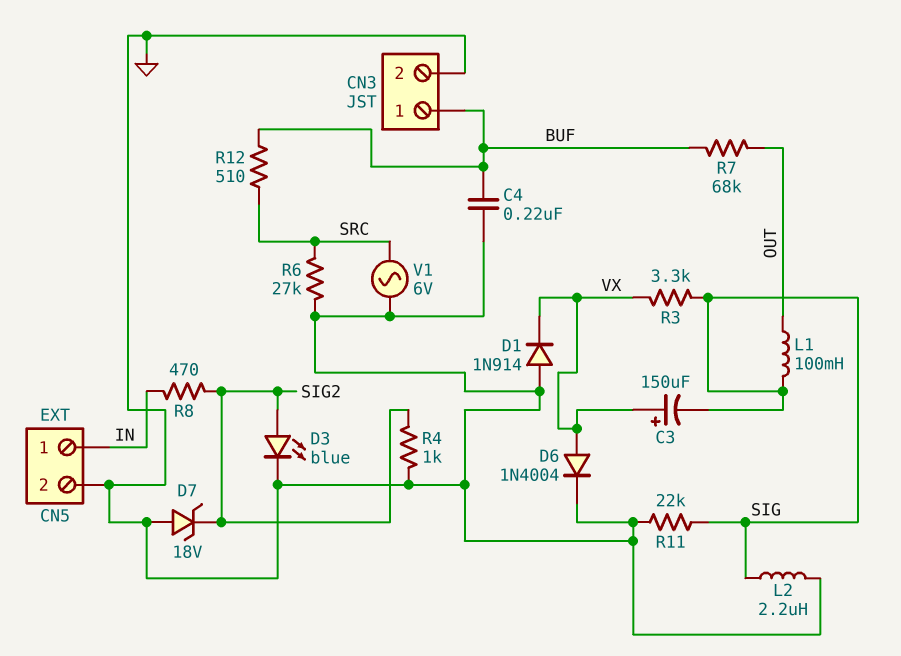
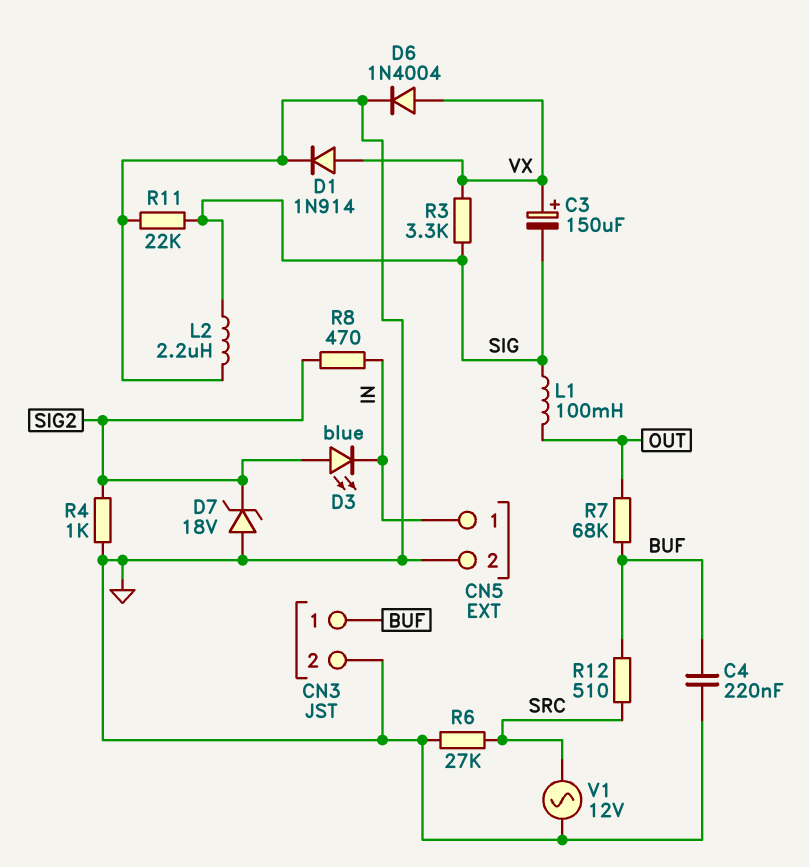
D1: diode 1N914 (A GND, K VX) -> diode 1N914 (A VX, K GND)
D3: LED blue (A SIG2, K GND) -> LED blue (A SIG2, K IN)
V1: AC 6V (GND, SRC) -> AC 12V (GND, SRC)

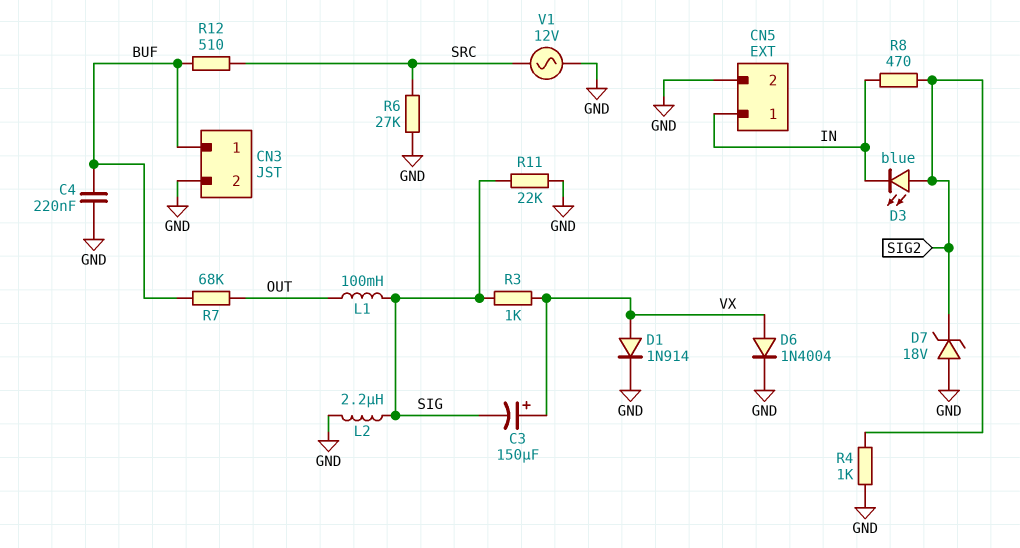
R3: 3.3k (SIG, VX) -> 1k (SIG, VX)

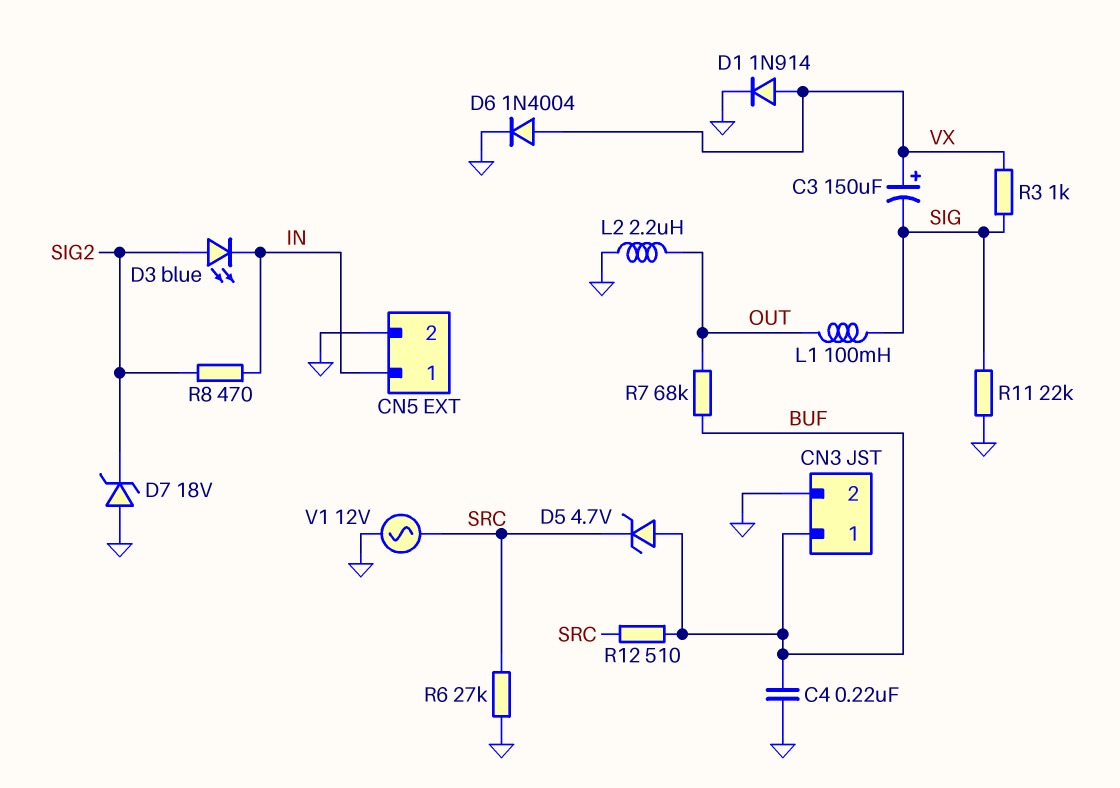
D5: none -> zener 4.7V (A BUF, K SRC)
L2: 2.2uH (GND, SIG) -> 2.2uH (GND, OUT)
R4: 1k (GND, SIG2) -> none

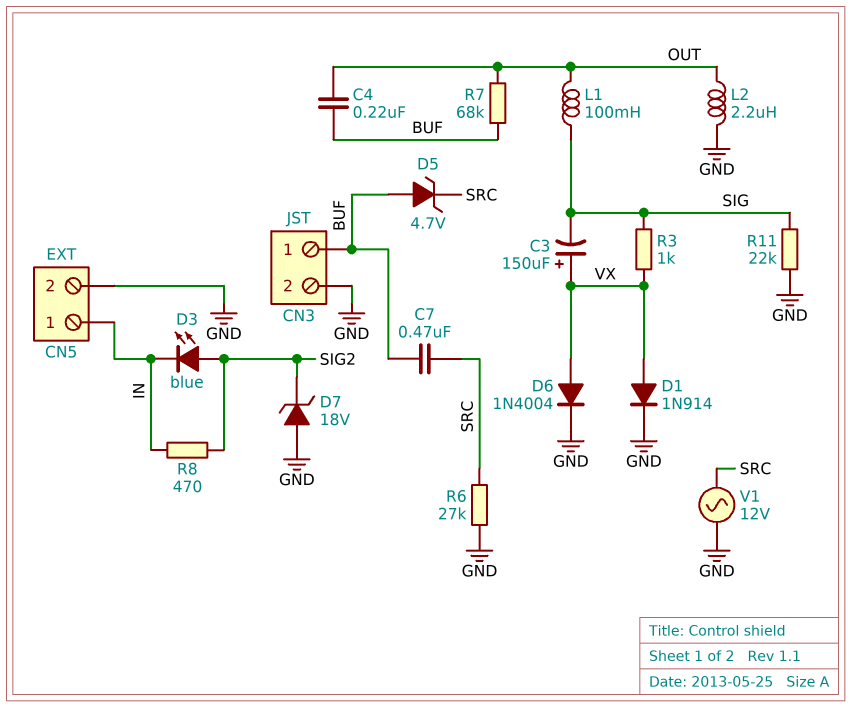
C4: 220nF (BUF, GND) -> 220nF (BUF, OUT)
C7: none -> 470nF (BUF, SRC)
R12: 510 (BUF, SRC) -> none

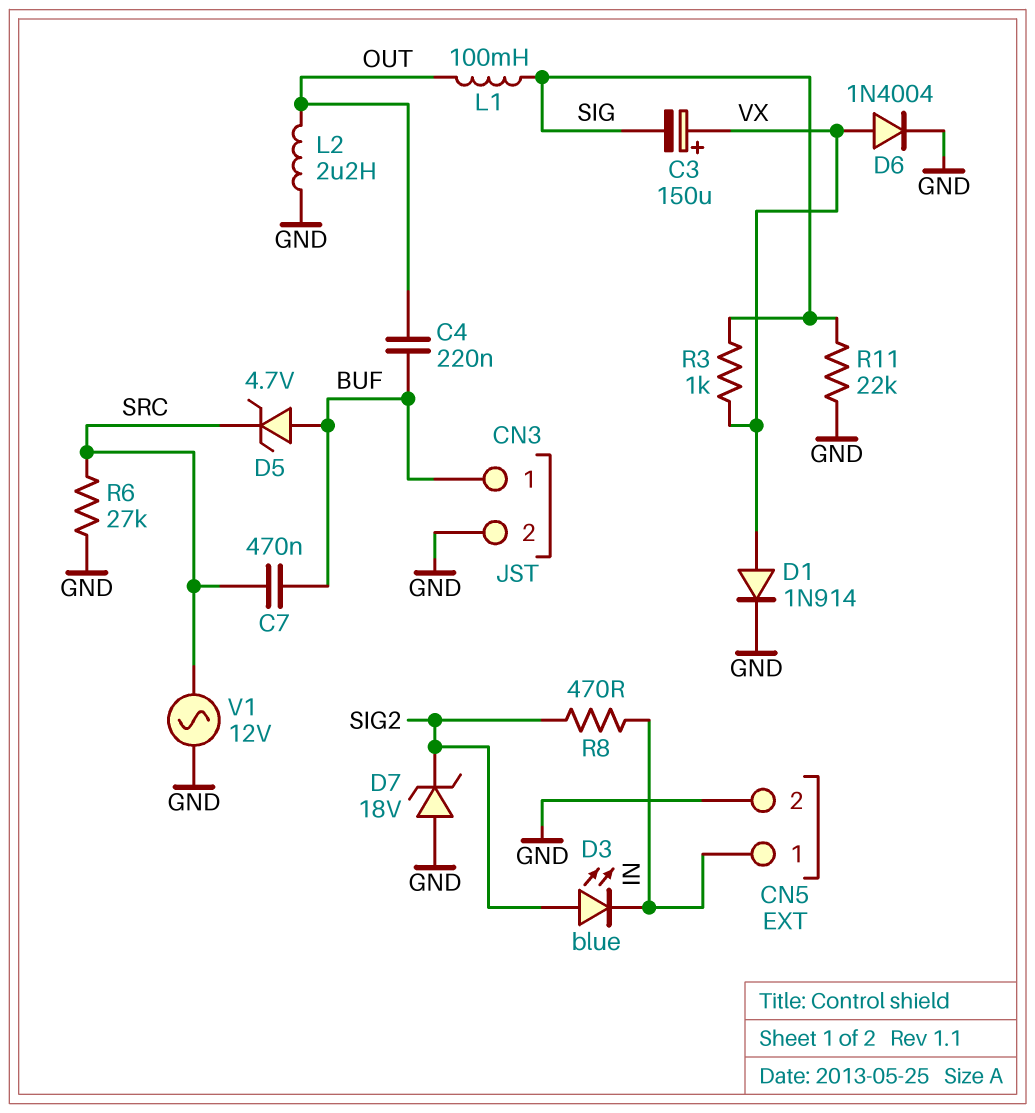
R7: 68k (BUF, OUT) -> none

